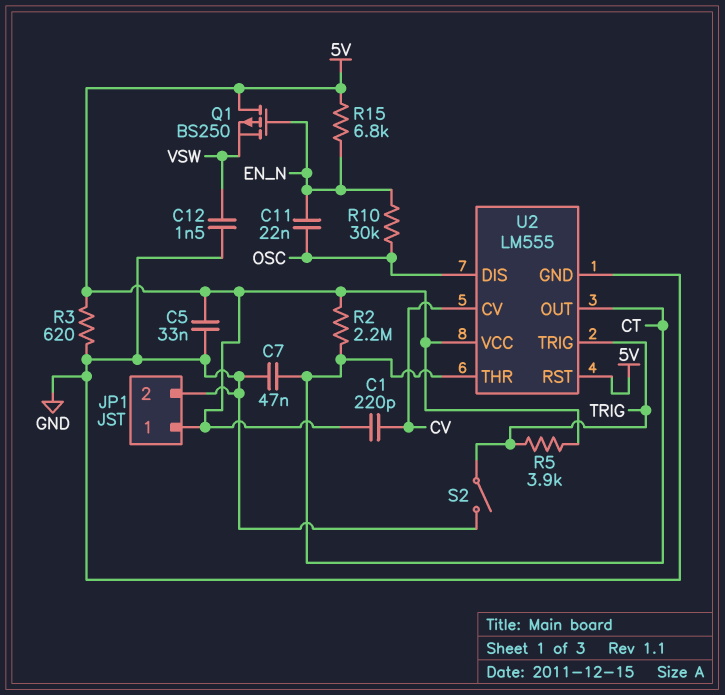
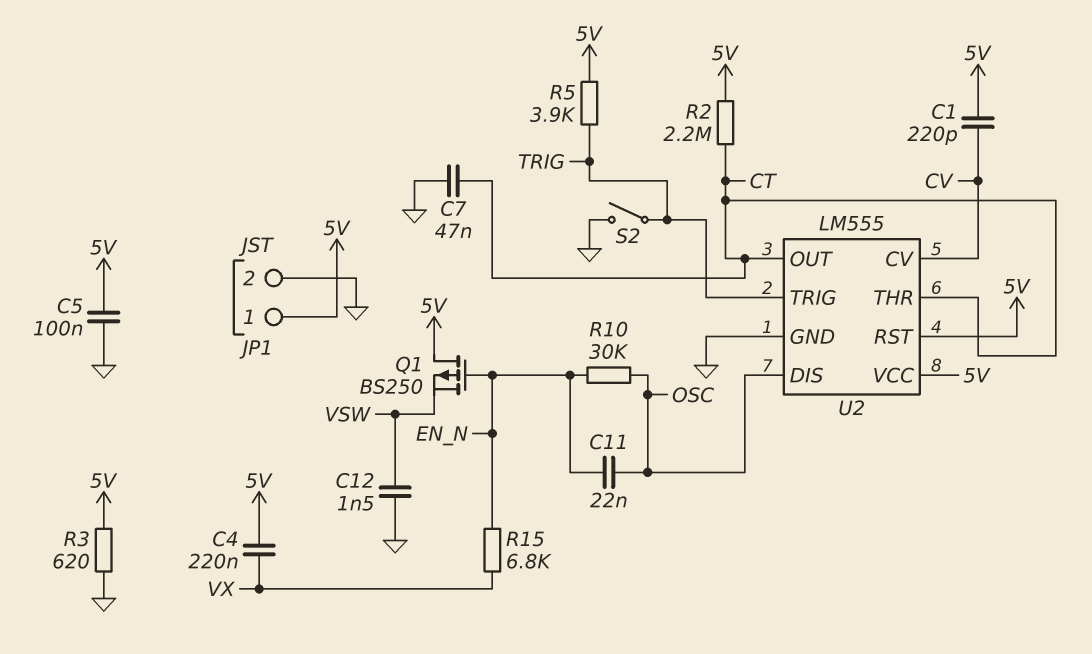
C4: none -> 220nF (5V, VX)
C5: 33nF (5V, GND) -> 100nF (5V, GND)
R15: 6.8k (5V, EN_N) -> 6.8k (EN_N, VX)

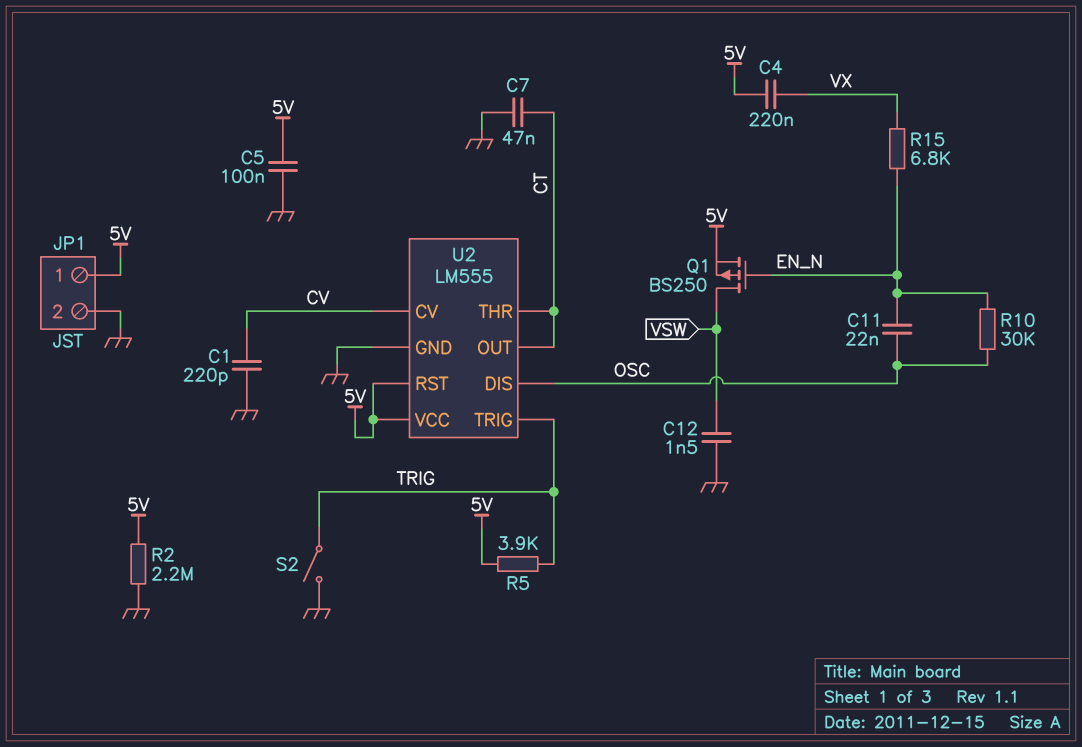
C1: 220pF (5V, CV) -> 220pF (CV, GND)
Q1: PMOS BS250 (G EN_N, D 5V, S VSW) -> PMOS BS250 (G EN_N, D VSW, S 5V)
R2: 2.2M (5V, CT) -> 2.2M (5V, GND)
R3: 620 (5V, GND) -> none

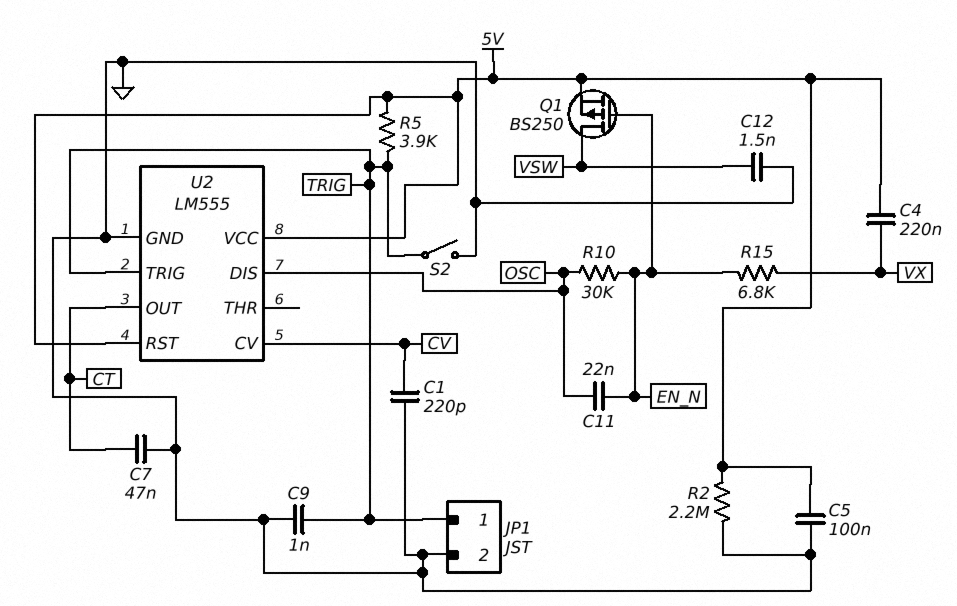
C9: none -> 1nF (GND, TRIG)
JP1 pin 1: 5V -> TRIG
U2 pin THR: CT -> none

